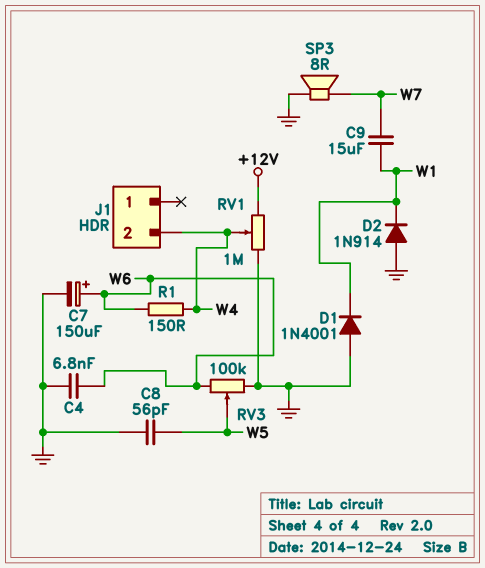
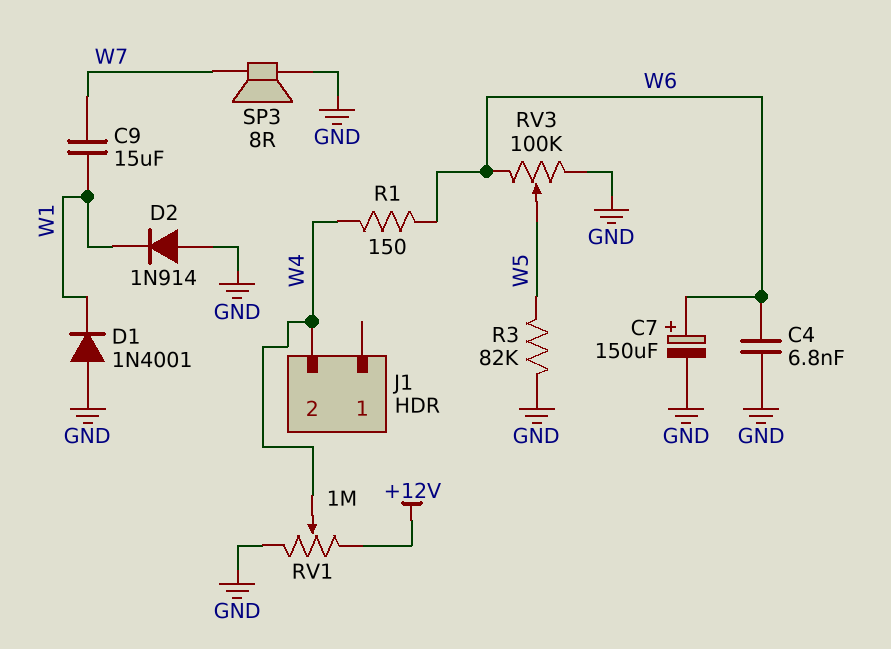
C8: 56pF (GND, W5) -> none
R3: none -> 82k (GND, W5)

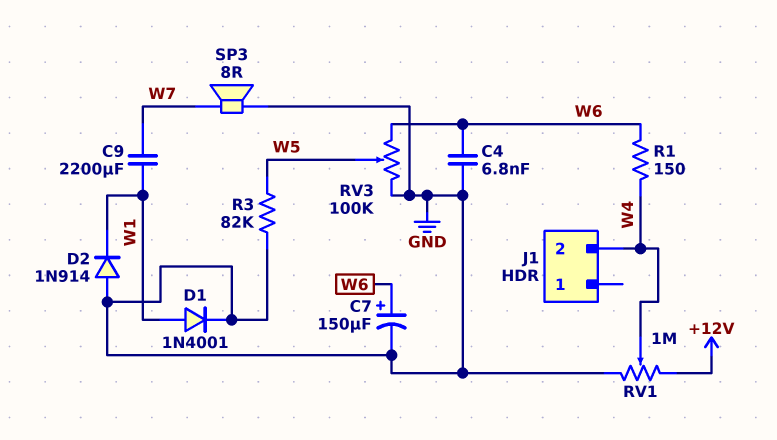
C9: 15uF (W1, W7) -> 2200uF (W1, W7)
D1: diode 1N4001 (A GND, K W1) -> diode 1N4001 (A W1, K GND)

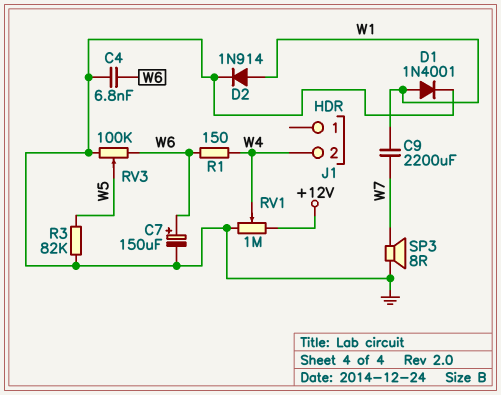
D2: diode 1N914 (A GND, K W1) -> diode 1N914 (A W1, K GND)

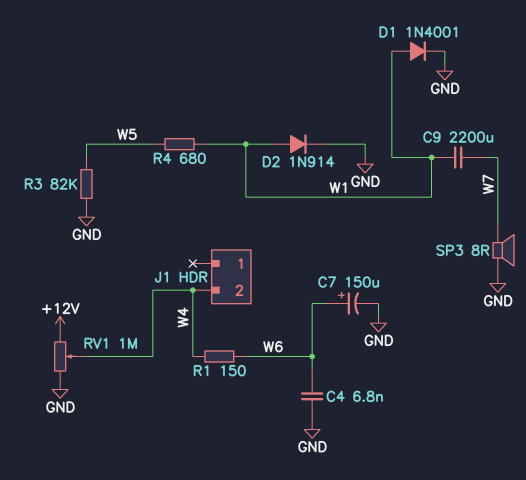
R4: none -> 680 (W1, W5)
RV3: 100k (GND, W6, wiper W5) -> none

